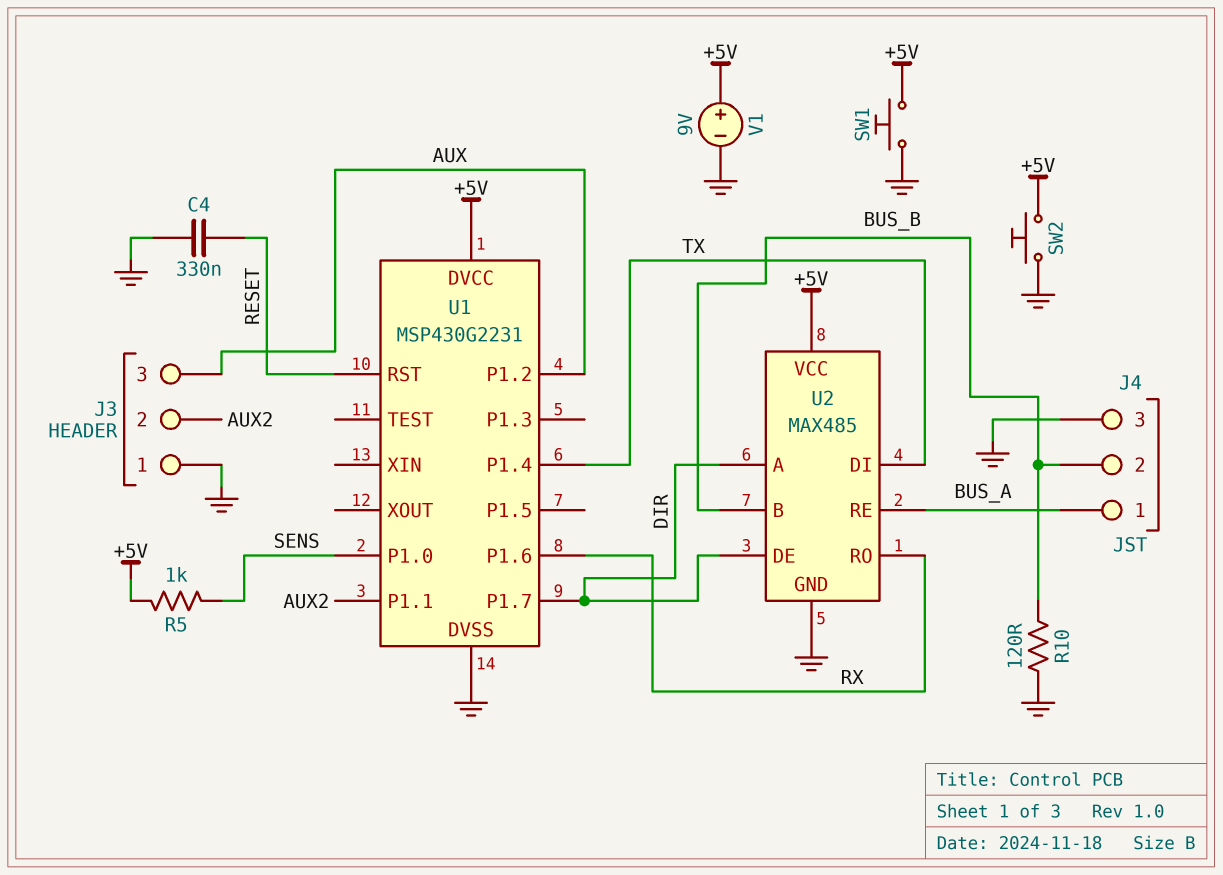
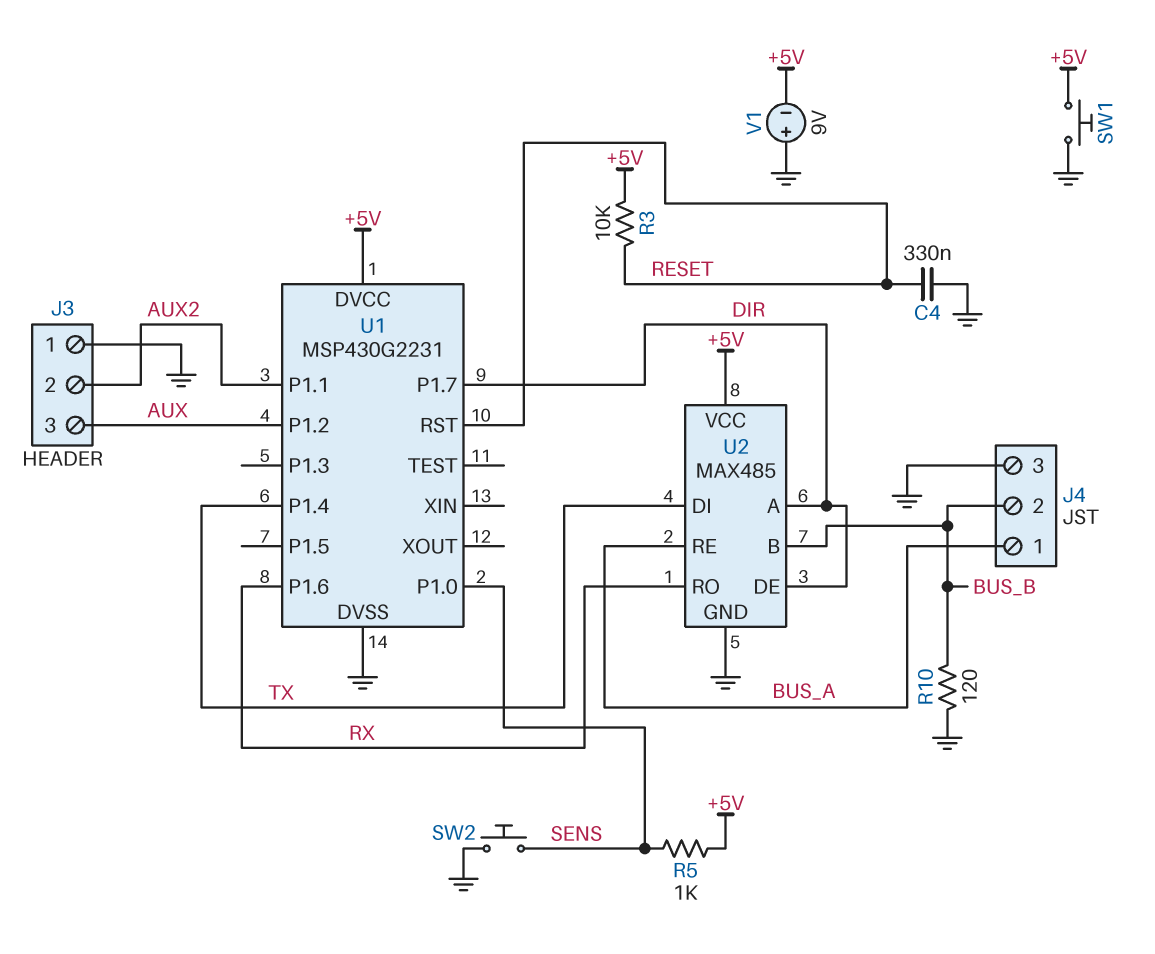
R3: none -> 10k (+5V, RESET)
SW2: button (+5V, GND) -> button (GND, SENS)
V1: 9V (plus +5V, minus GND) -> 9V (plus GND, minus +5V)

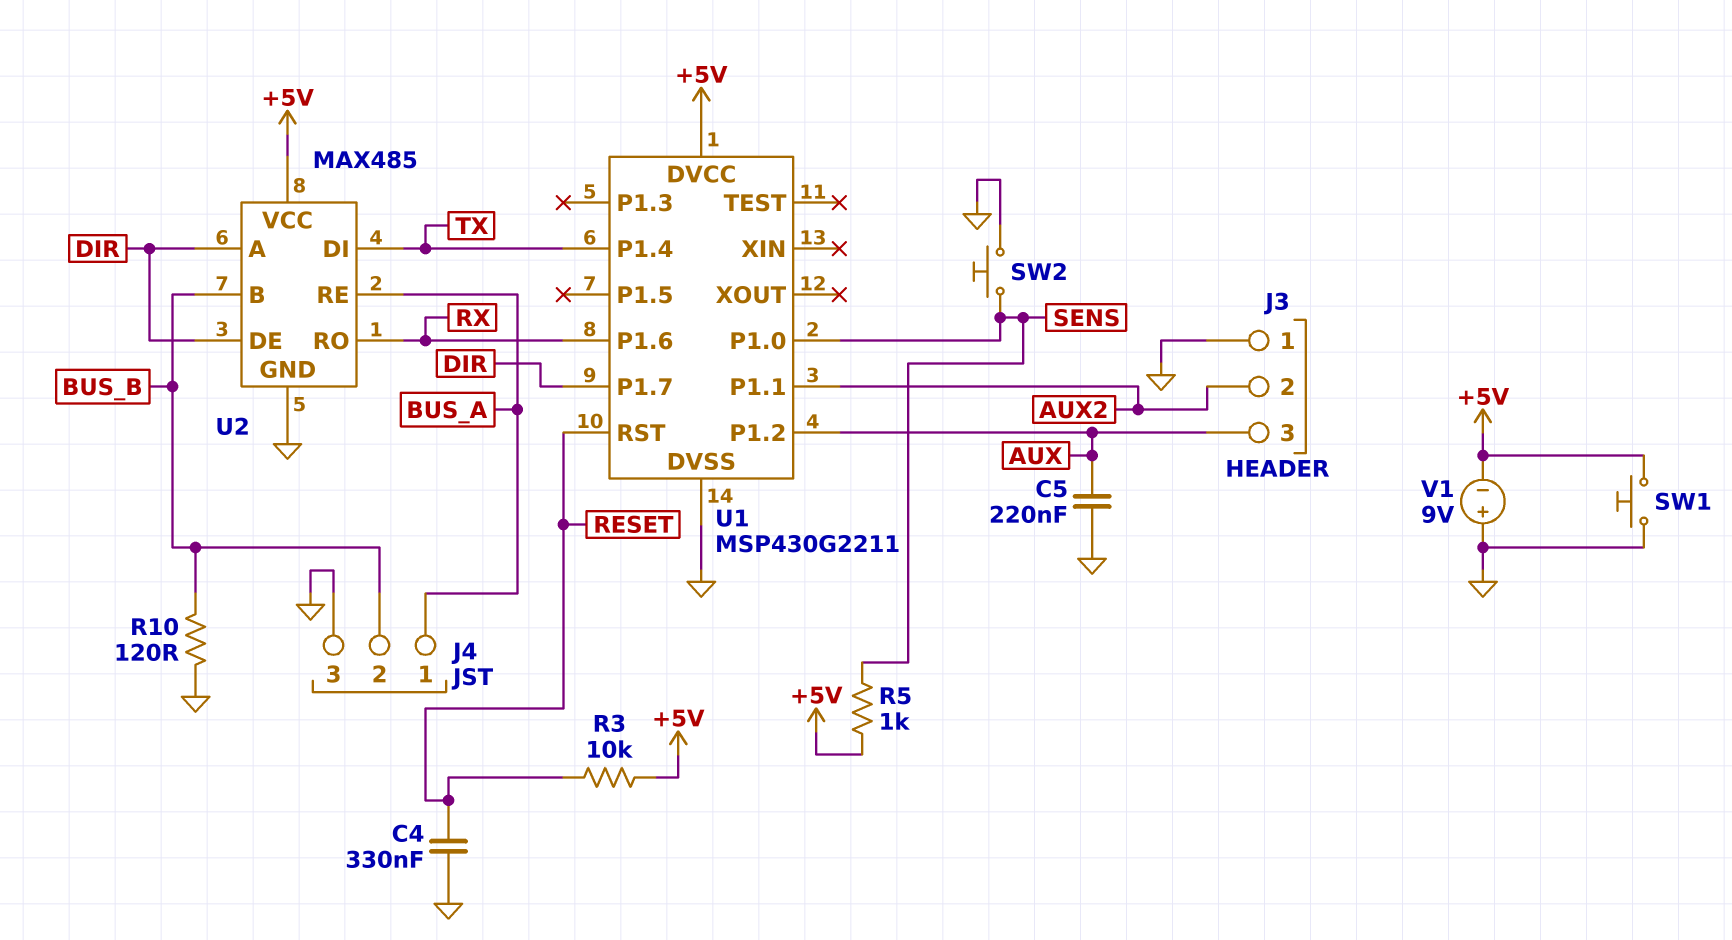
C5: none -> 220nF (AUX, GND)
U1: MSP430G2231 -> MSP430G2211

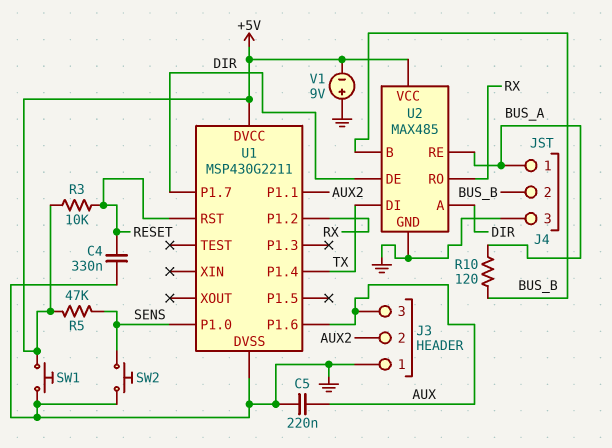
R5: 1k (+5V, SENS) -> 47k (+5V, SENS)
R10: 120 (BUS_B, GND) -> 120 (BUS_A, BUS_B)
U1 pin P1.2: AUX -> RX
U1 pin P1.6: RX -> AUX

